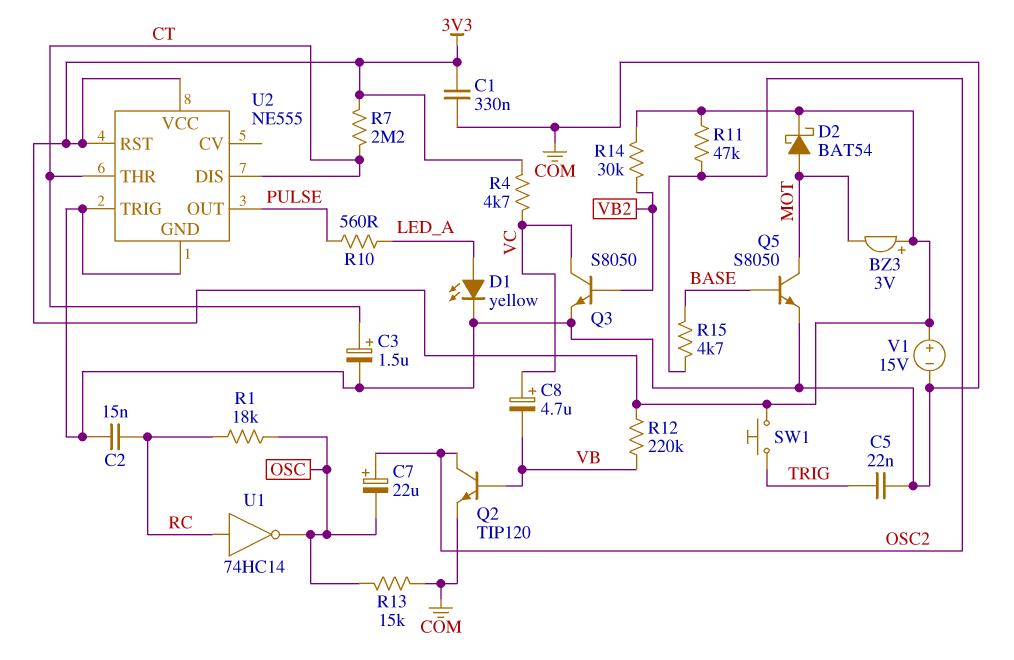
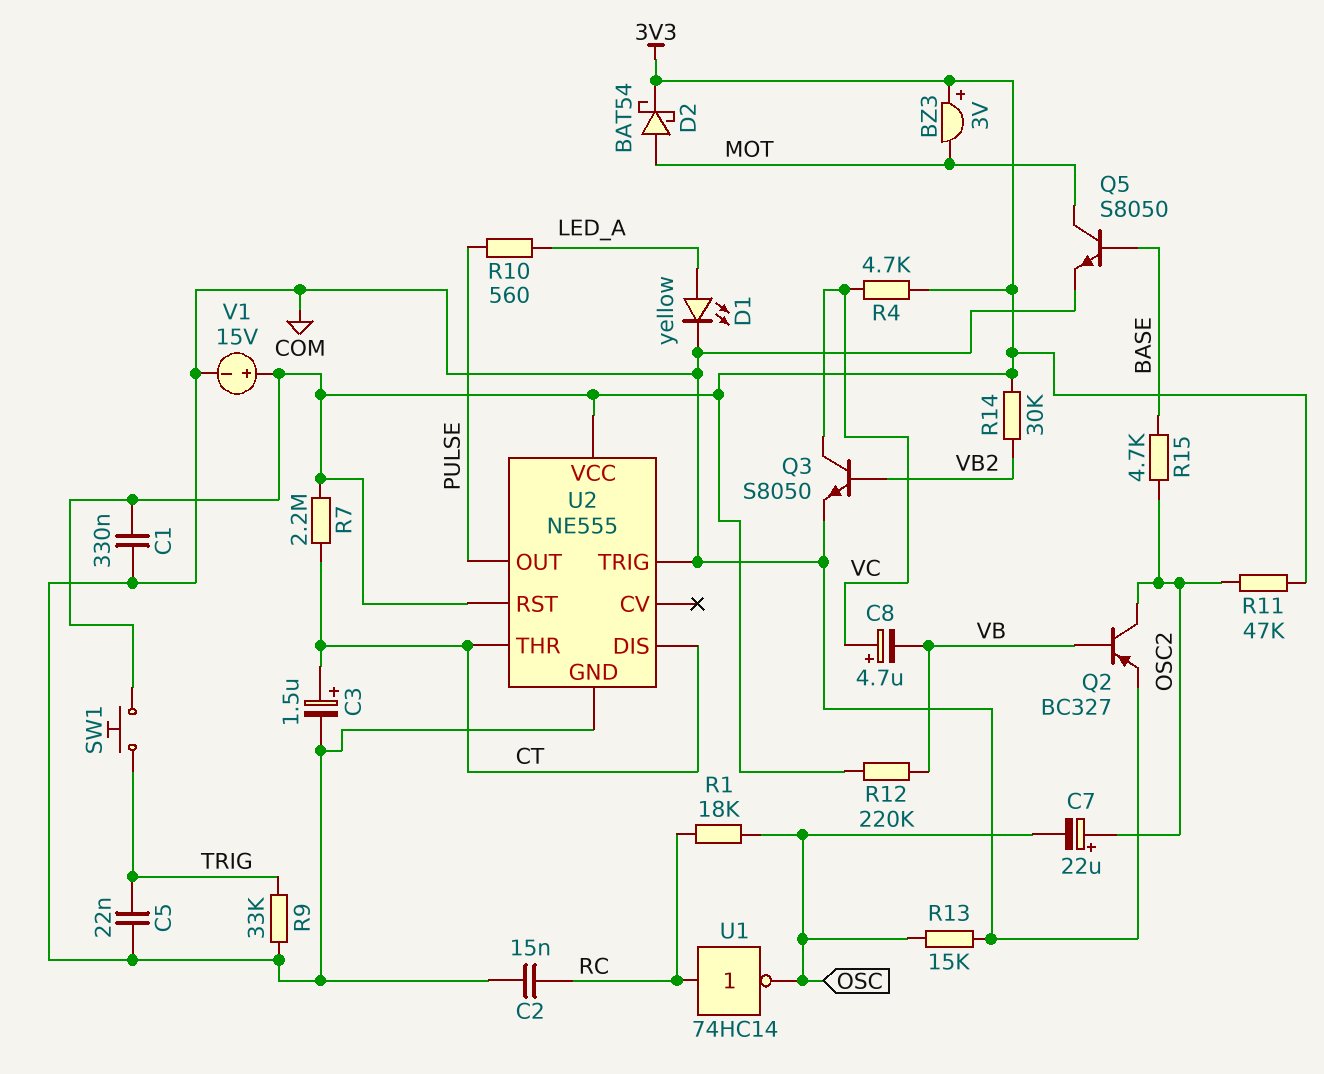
Q2: NPN TIP120 (B VB, C OSC2, E COM) -> PNP BC327 (B VB, C OSC2, E COM)
R9: none -> 33k (COM, TRIG)

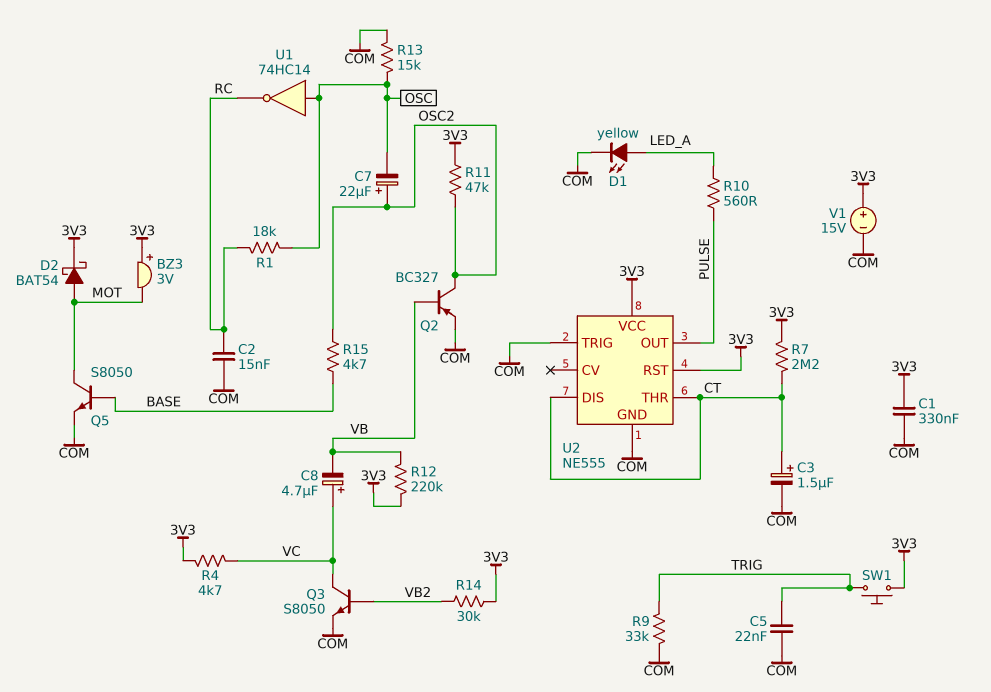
U1: NOT 74HC14 (in RC, out OSC) -> NOT 74HC14 (in OSC, out RC)

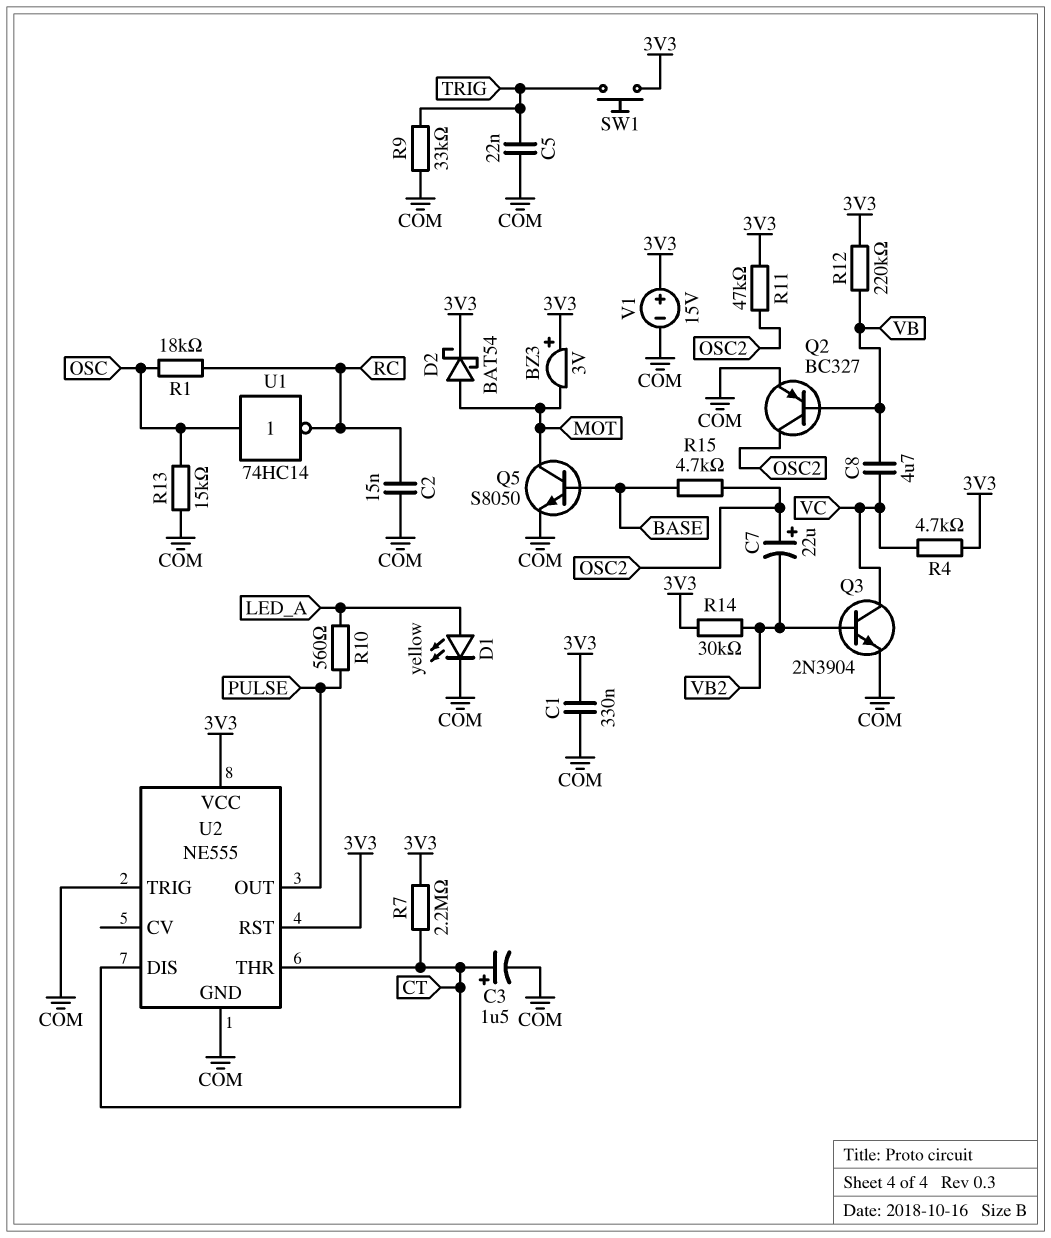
C7: 22uF (plus OSC2, minus OSC) -> 22uF (plus OSC2, minus VB2)
C8: 4.7uF (plus VC, minus VB) -> 4.7uF (VB, VC)
Q3: NPN S8050 (B VB2, C VC, E COM) -> NPN 2N3904 (B VB2, C VC, E COM)

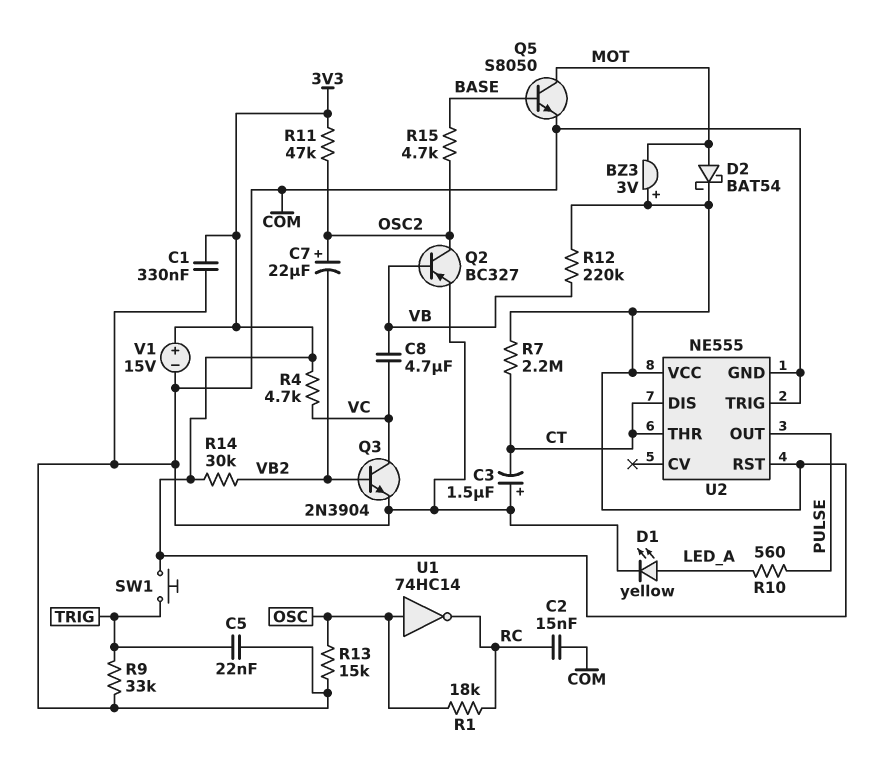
C3: 1.5uF (plus CT, minus COM) -> 1.5uF (plus COM, minus CT)

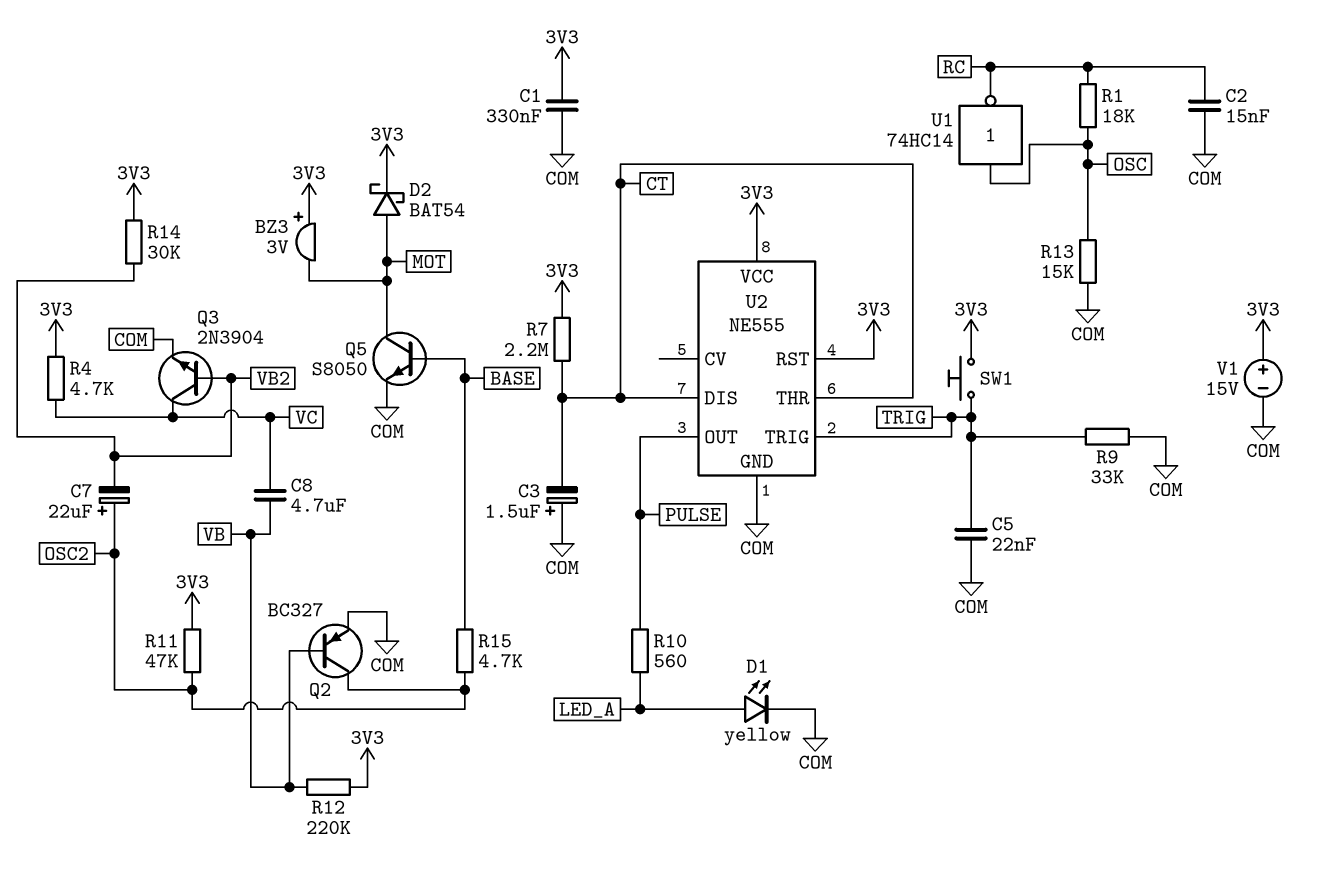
U2 pin TRIG: COM -> TRIG

